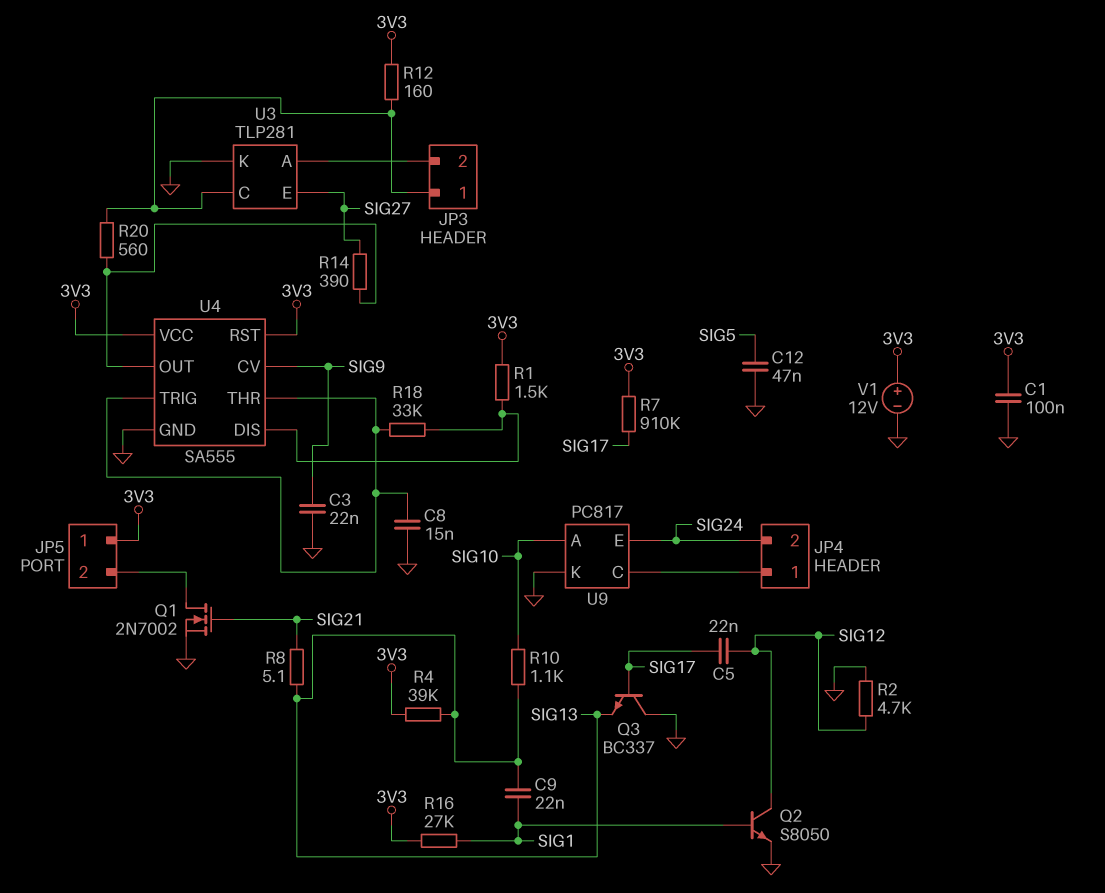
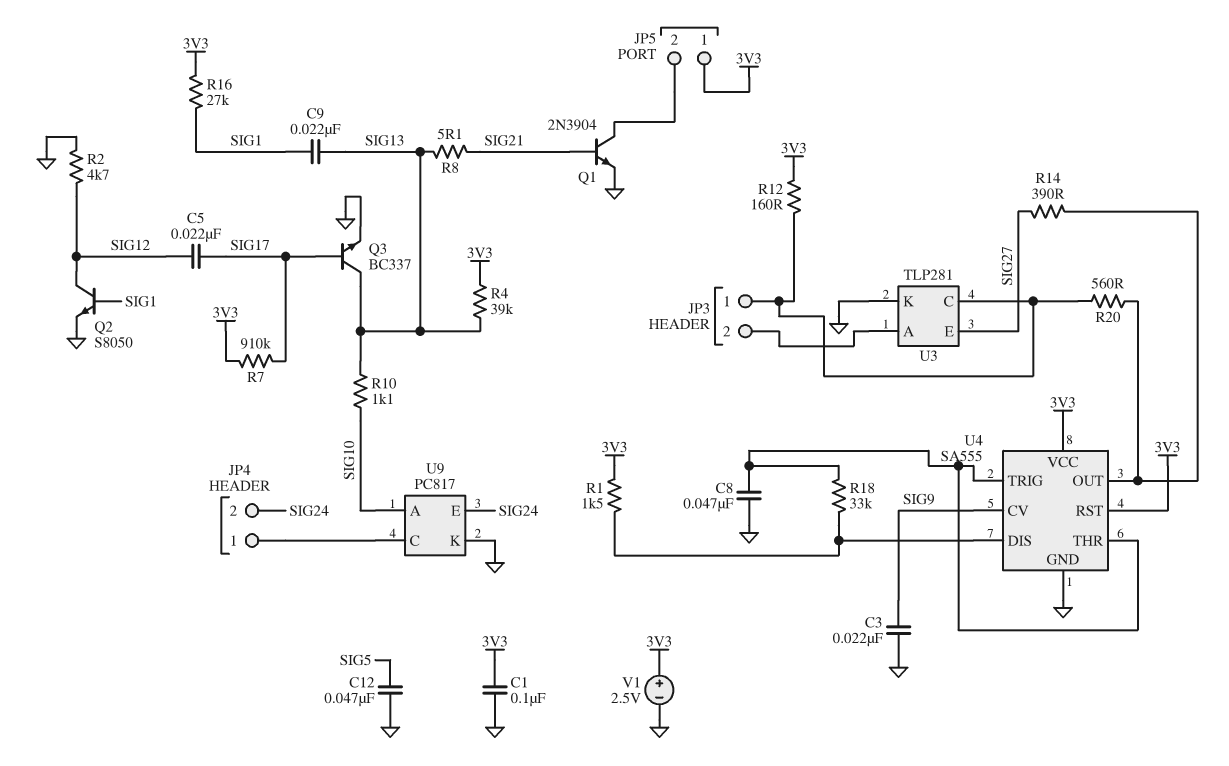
C8: 15nF (GND, U4/THR) -> 47nF (GND, U4/THR)
Q1: NMOS 2N7002 (G SIG21, D JP5/2, S GND) -> NPN 2N3904 (B SIG21, C JP5/2, E GND)
Q3: NPN BC337 (B SIG17, C GND, E SIG13) -> NPN BC337 (B SIG17, C SIG13, E GND)
V1: 12V (plus 3V3, minus GND) -> 2.5V (plus 3V3, minus GND)

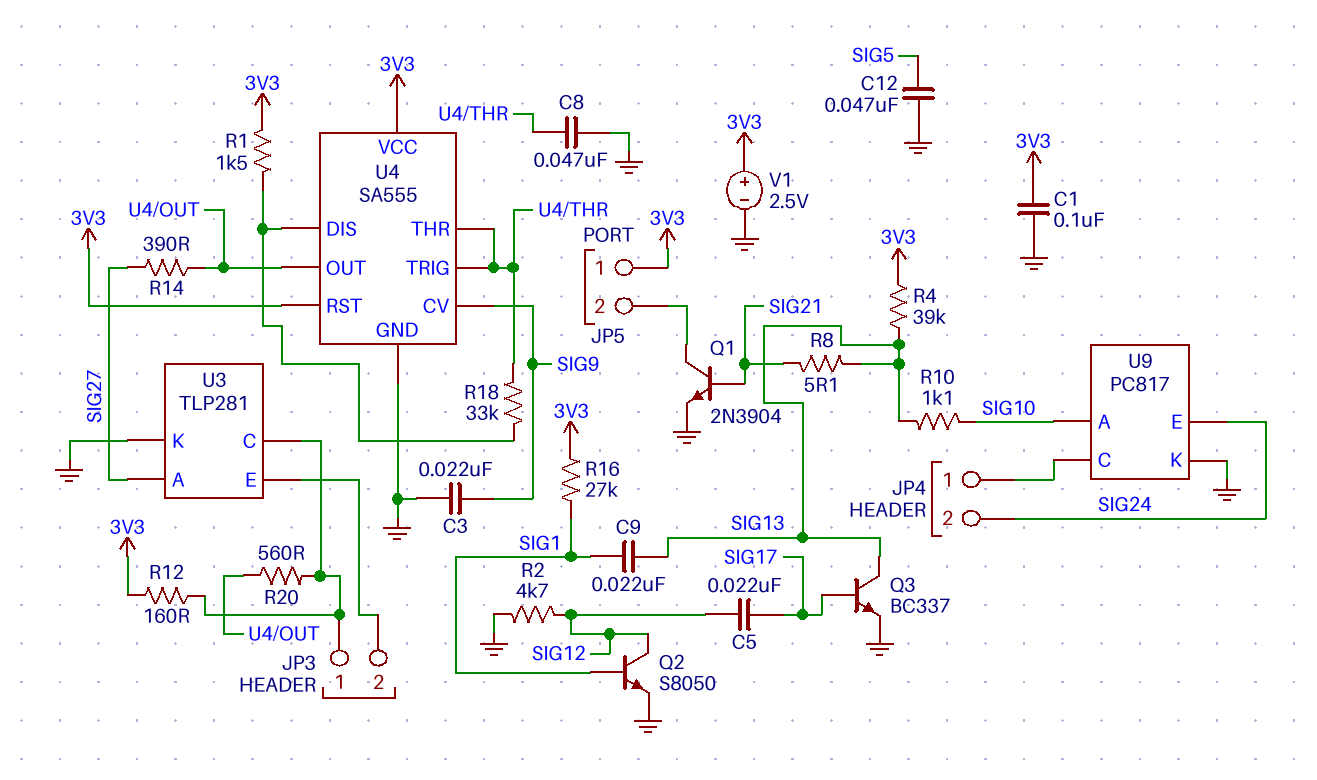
R7: 910k (3V3, SIG17) -> none
U3 pin A: JP3/2 -> SIG27
U3 pin E: SIG27 -> JP3/2

